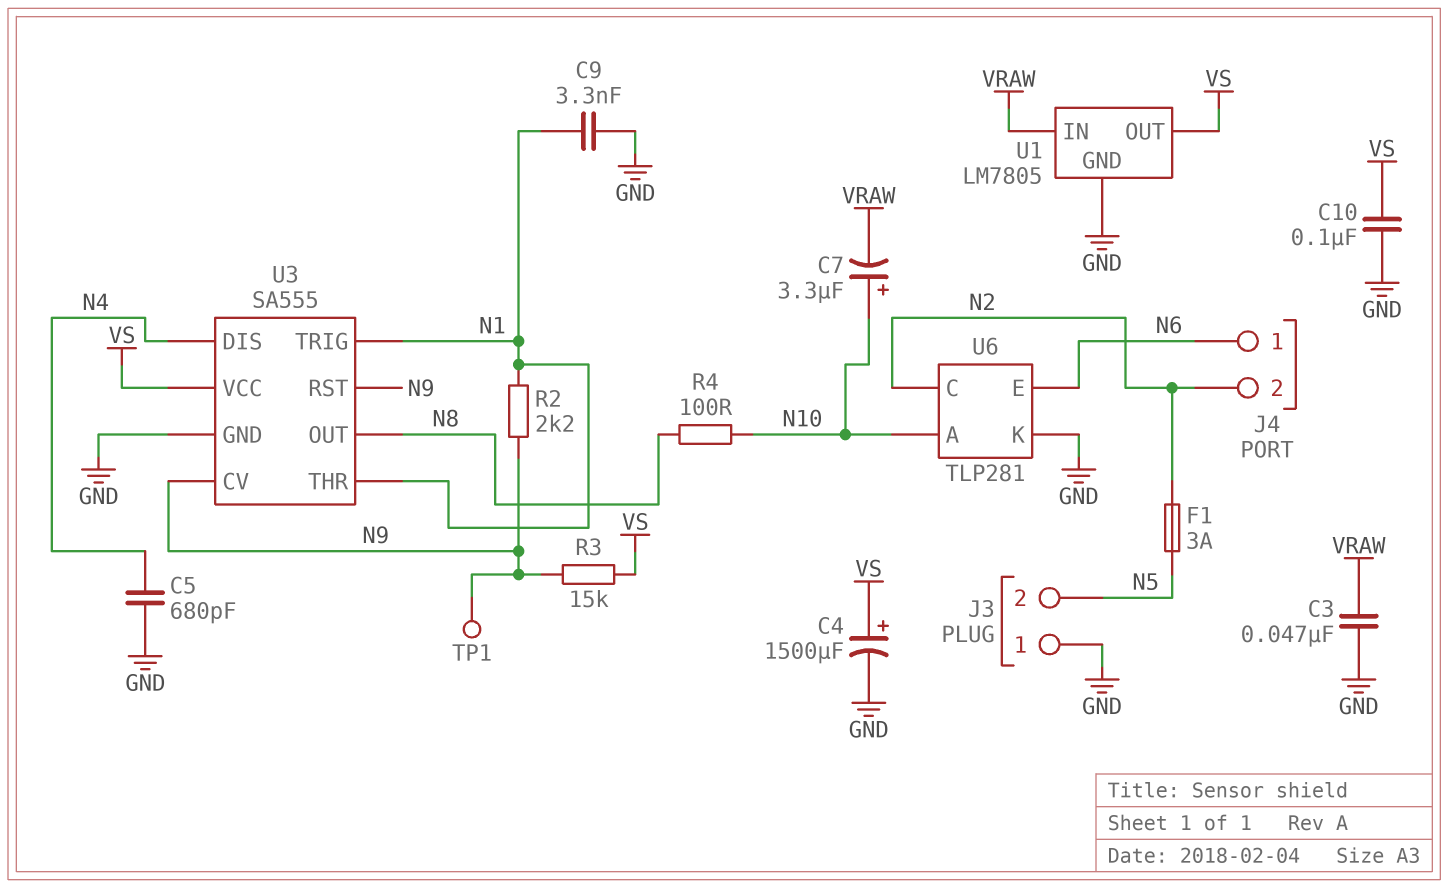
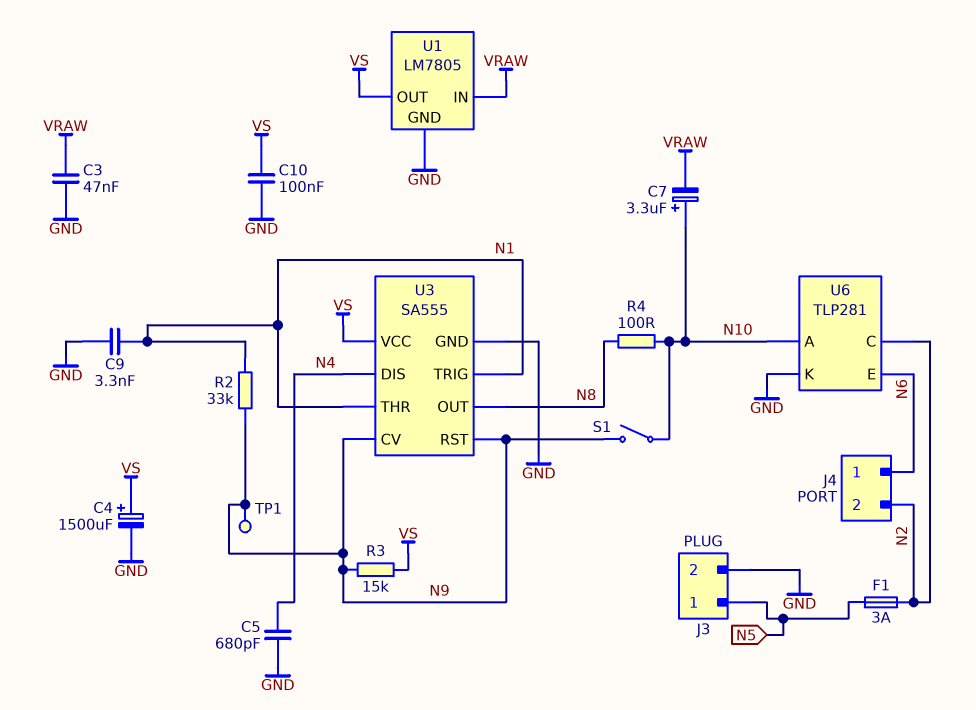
J3 pin 1: GND -> N5
J3 pin 2: N5 -> GND
R2: 2.2k (N1, N9) -> 33k (N1, N9)
S1: none -> switch (N9, N10)

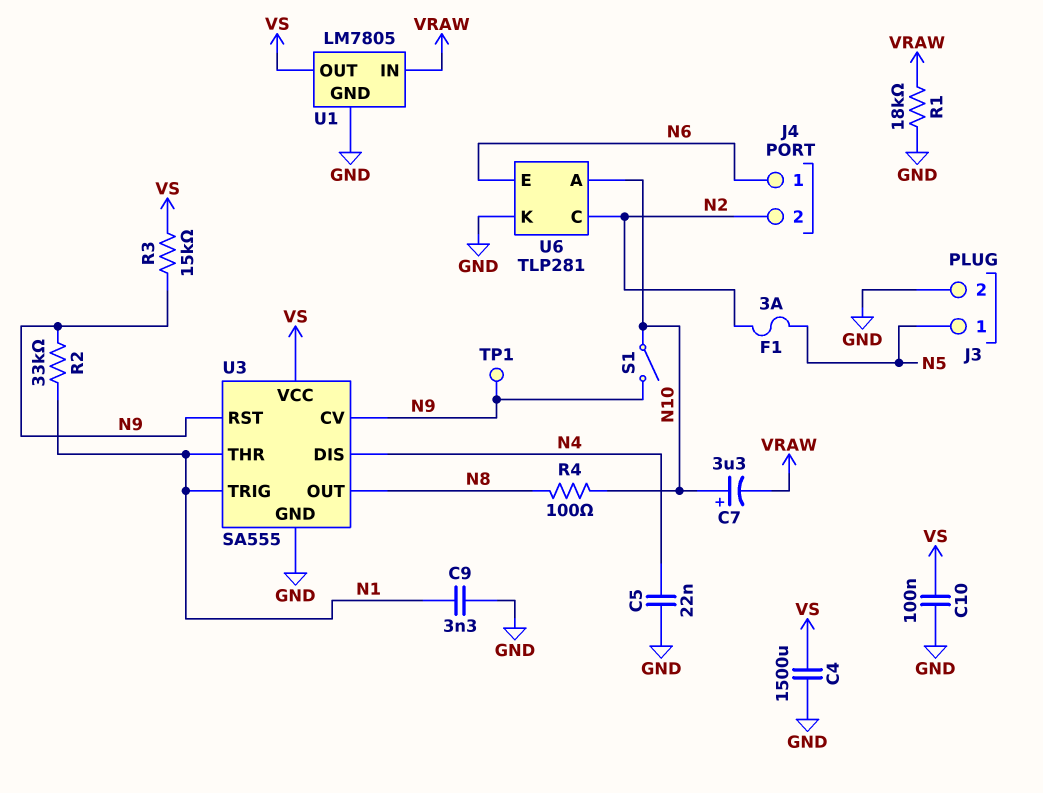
C3: 47nF (GND, VRAW) -> none
C4: 1500uF (plus VS, minus GND) -> 1500uF (GND, VS)
C5: 680pF (GND, N4) -> 22nF (GND, N4)
R1: none -> 18k (GND, VRAW)

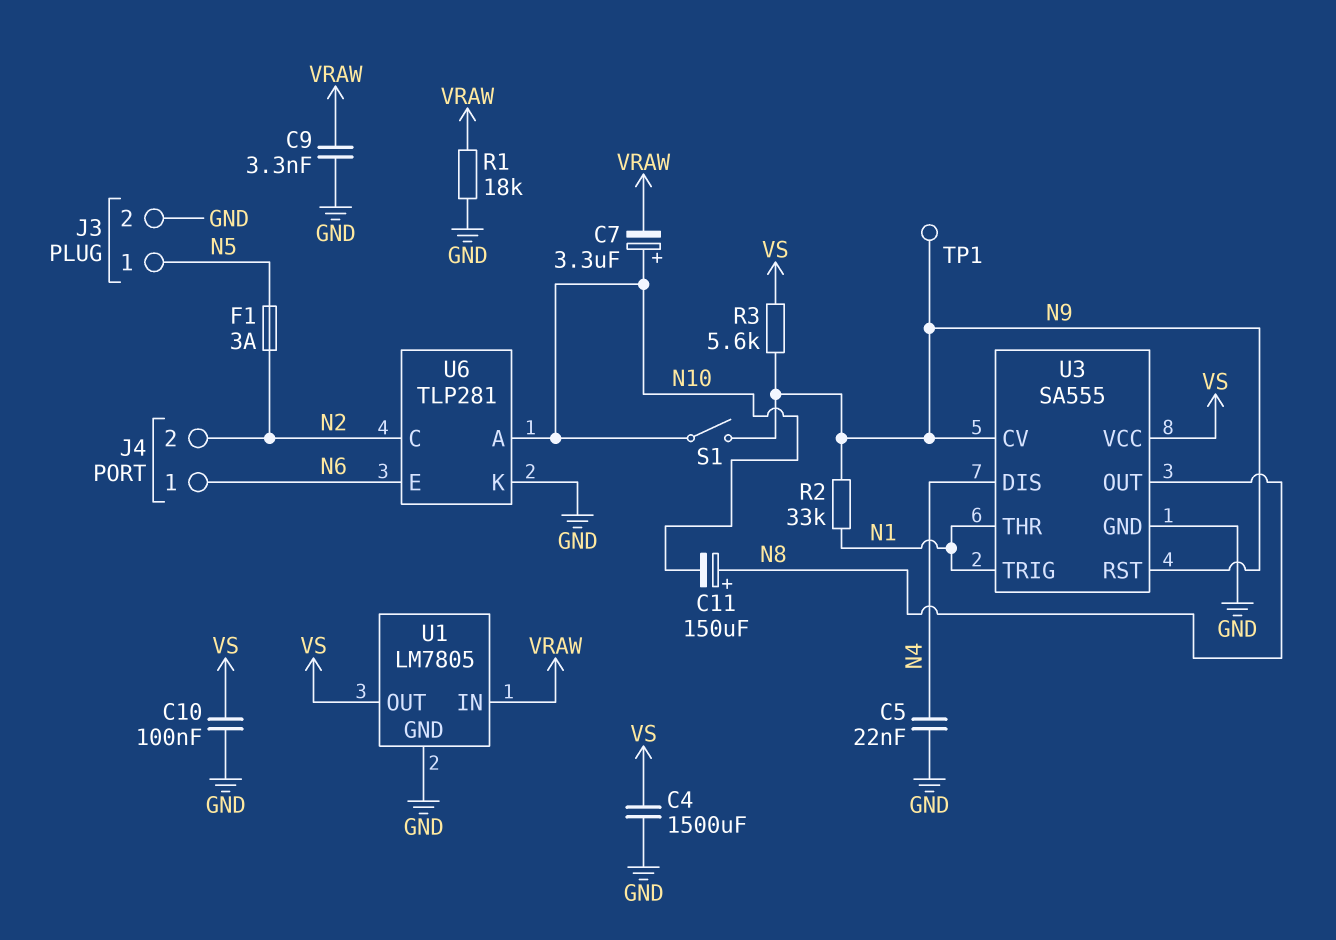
C9: 3.3nF (GND, N1) -> 3.3nF (GND, VRAW)
C11: none -> 150uF (plus N8, minus N10)
R3: 15k (N9, VS) -> 5.6k (N9, VS)
R4: 100 (N8, N10) -> none

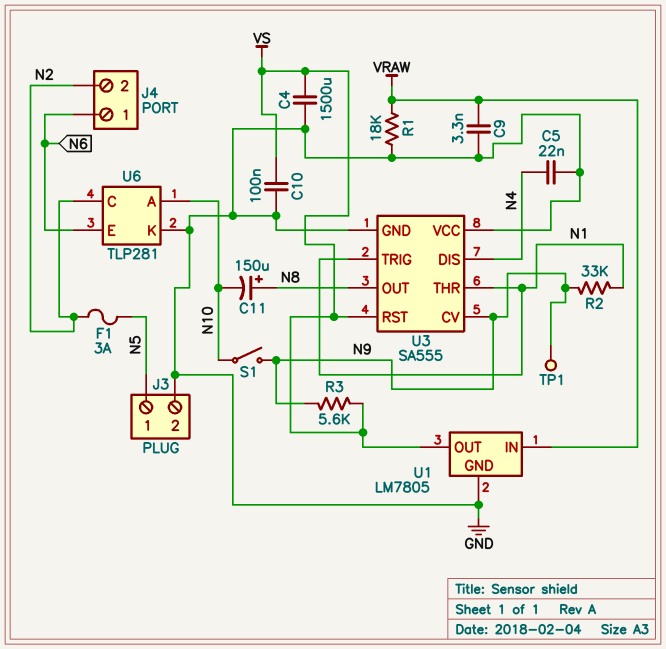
C7: 3.3uF (plus N10, minus VRAW) -> none
U3 pin RST: N9 -> VS
U3 pin VCC: VS -> GND

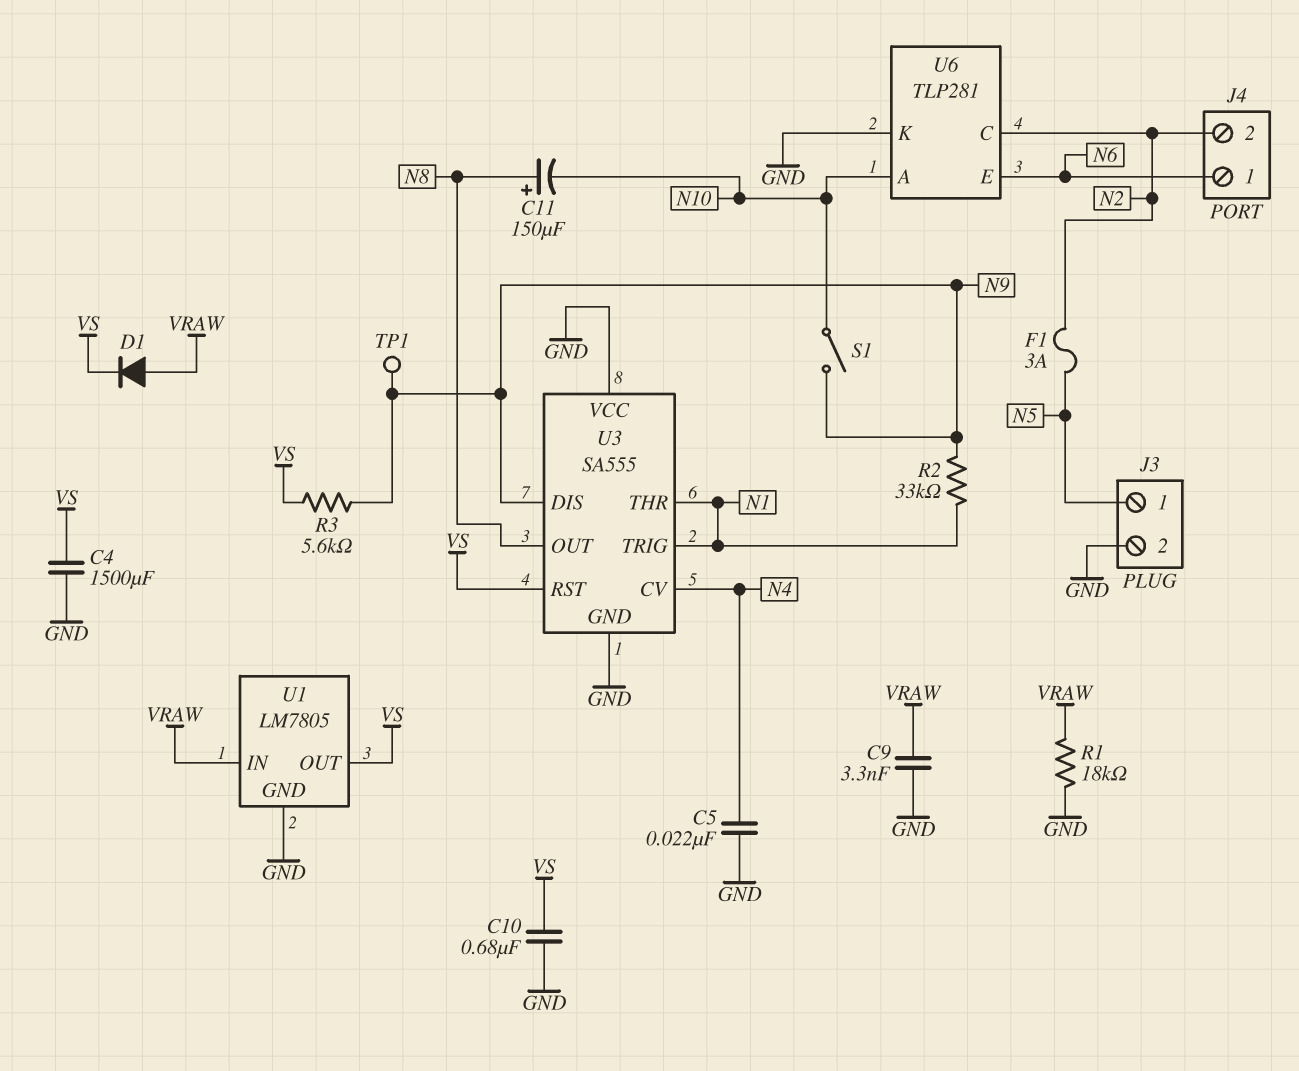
C10: 100nF (GND, VS) -> 680nF (GND, VS)
D1: none -> diode (A VRAW, K VS)
U3 pin CV: N9 -> N4
U3 pin DIS: N4 -> N9

